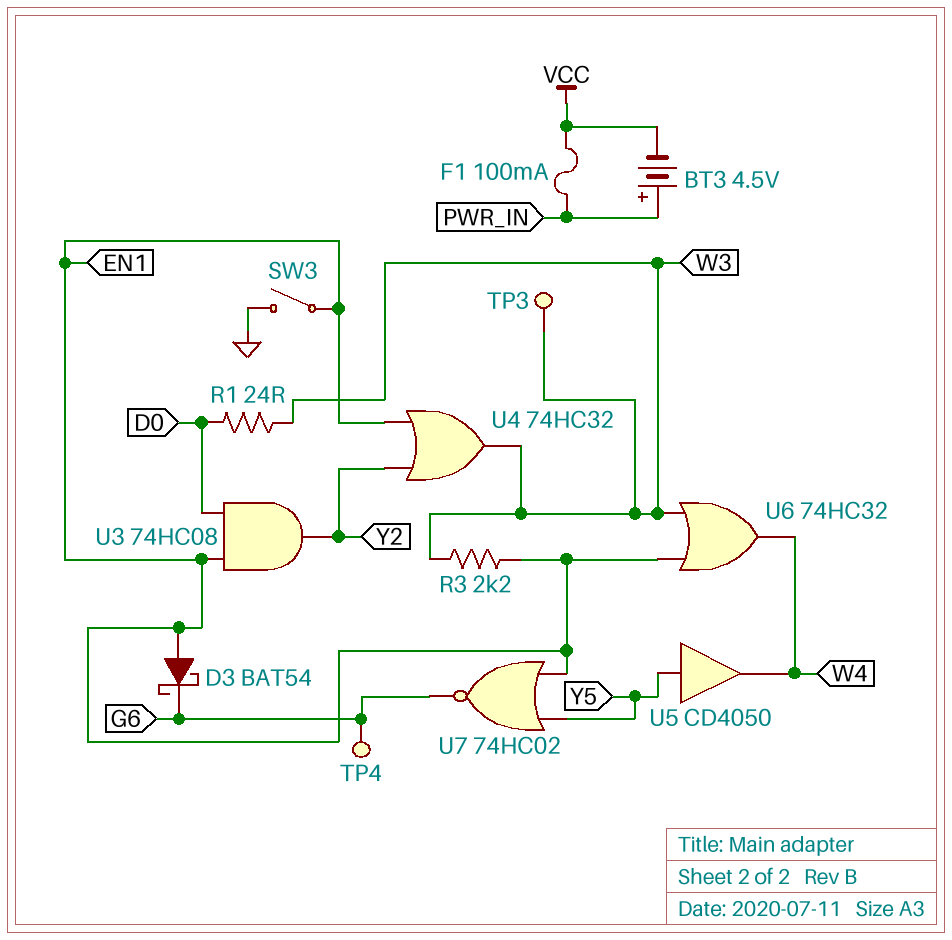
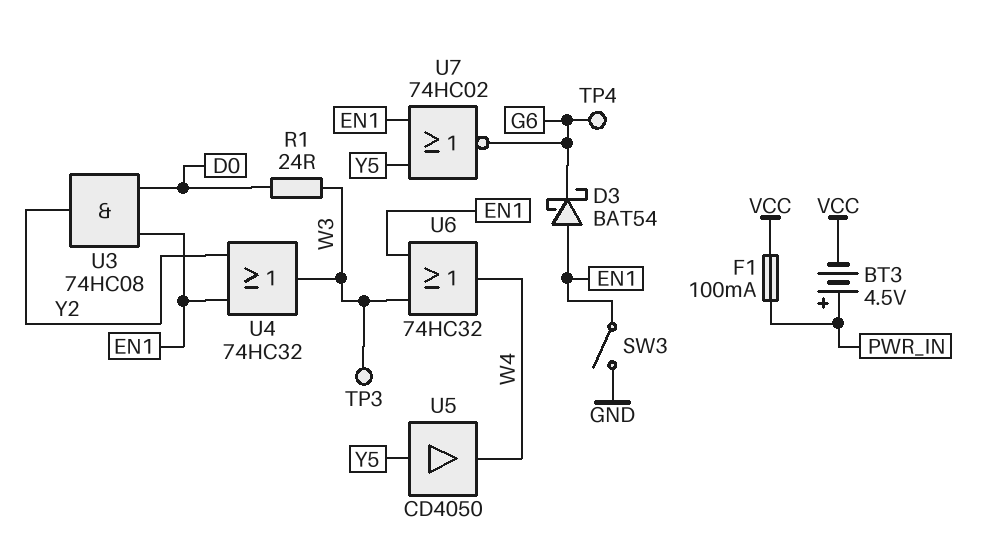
R3: 2.2k (EN1, W3) -> none

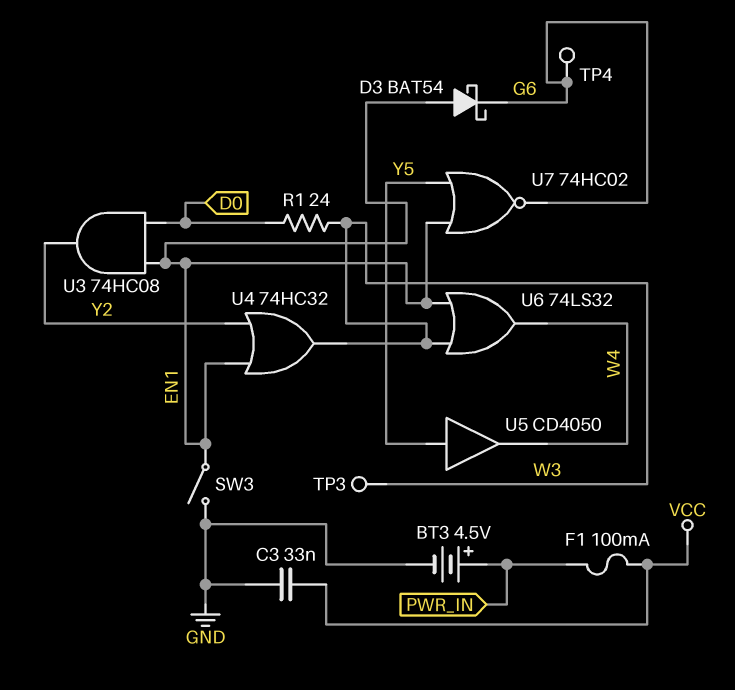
BT3: 4.5V (plus PWR_IN, minus VCC) -> 4.5V (plus PWR_IN, minus GND)
C3: none -> 33nF (GND, VCC)
U6: OR 74HC32 (in EN1, in W3, out W4) -> OR 74LS32 (in EN1, in W3, out W4)

